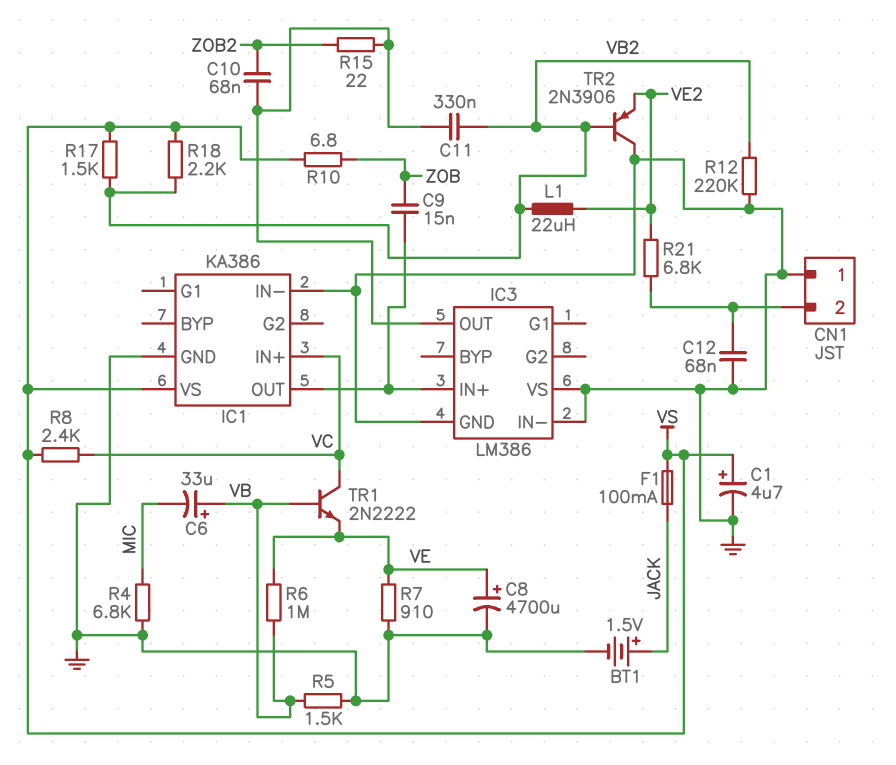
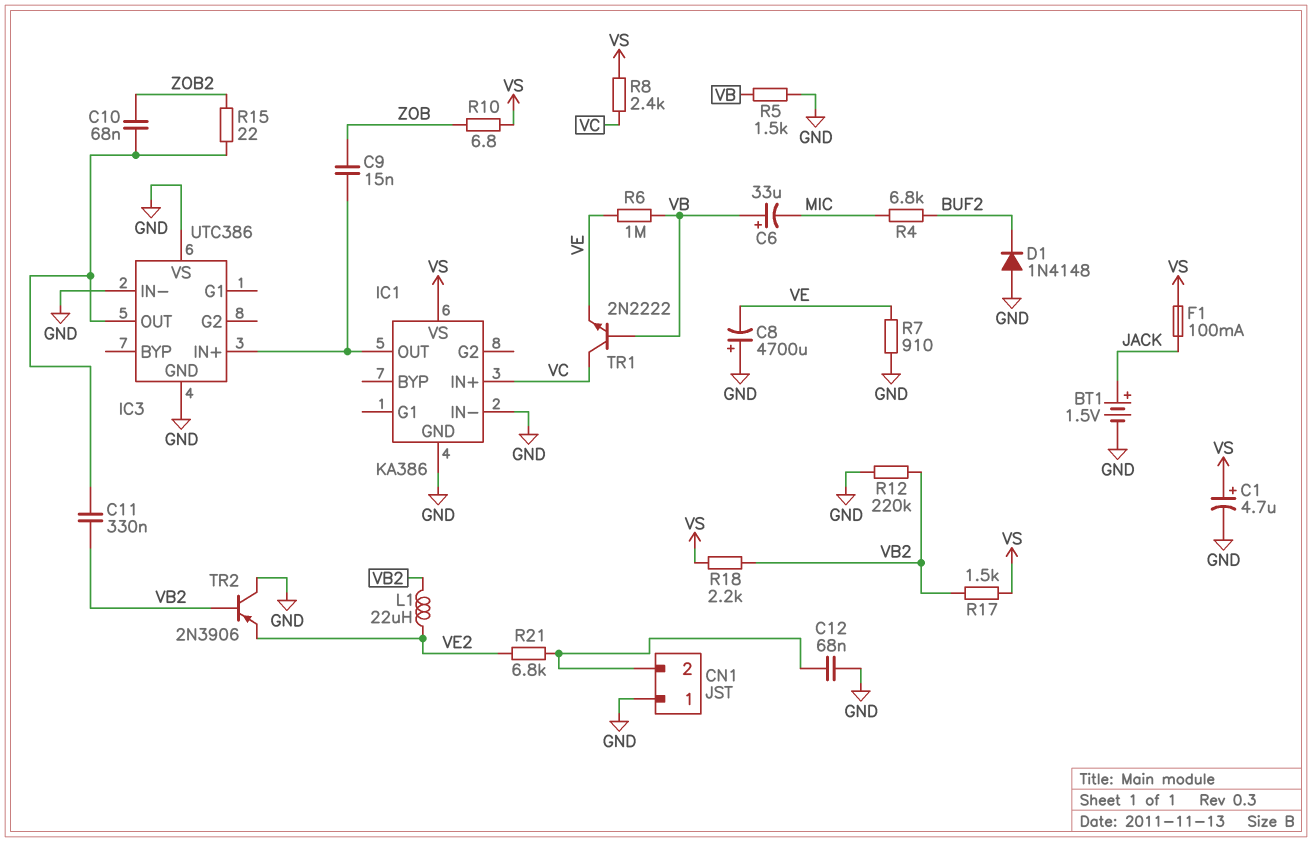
C8: 4700uF (plus VE, minus GND) -> 4700uF (plus GND, minus VE)
D1: none -> diode 1N4148 (A GND, K BUF2)
IC3: LM386 -> UTC386
R4: 6.8k (GND, MIC) -> 6.8k (BUF2, MIC)

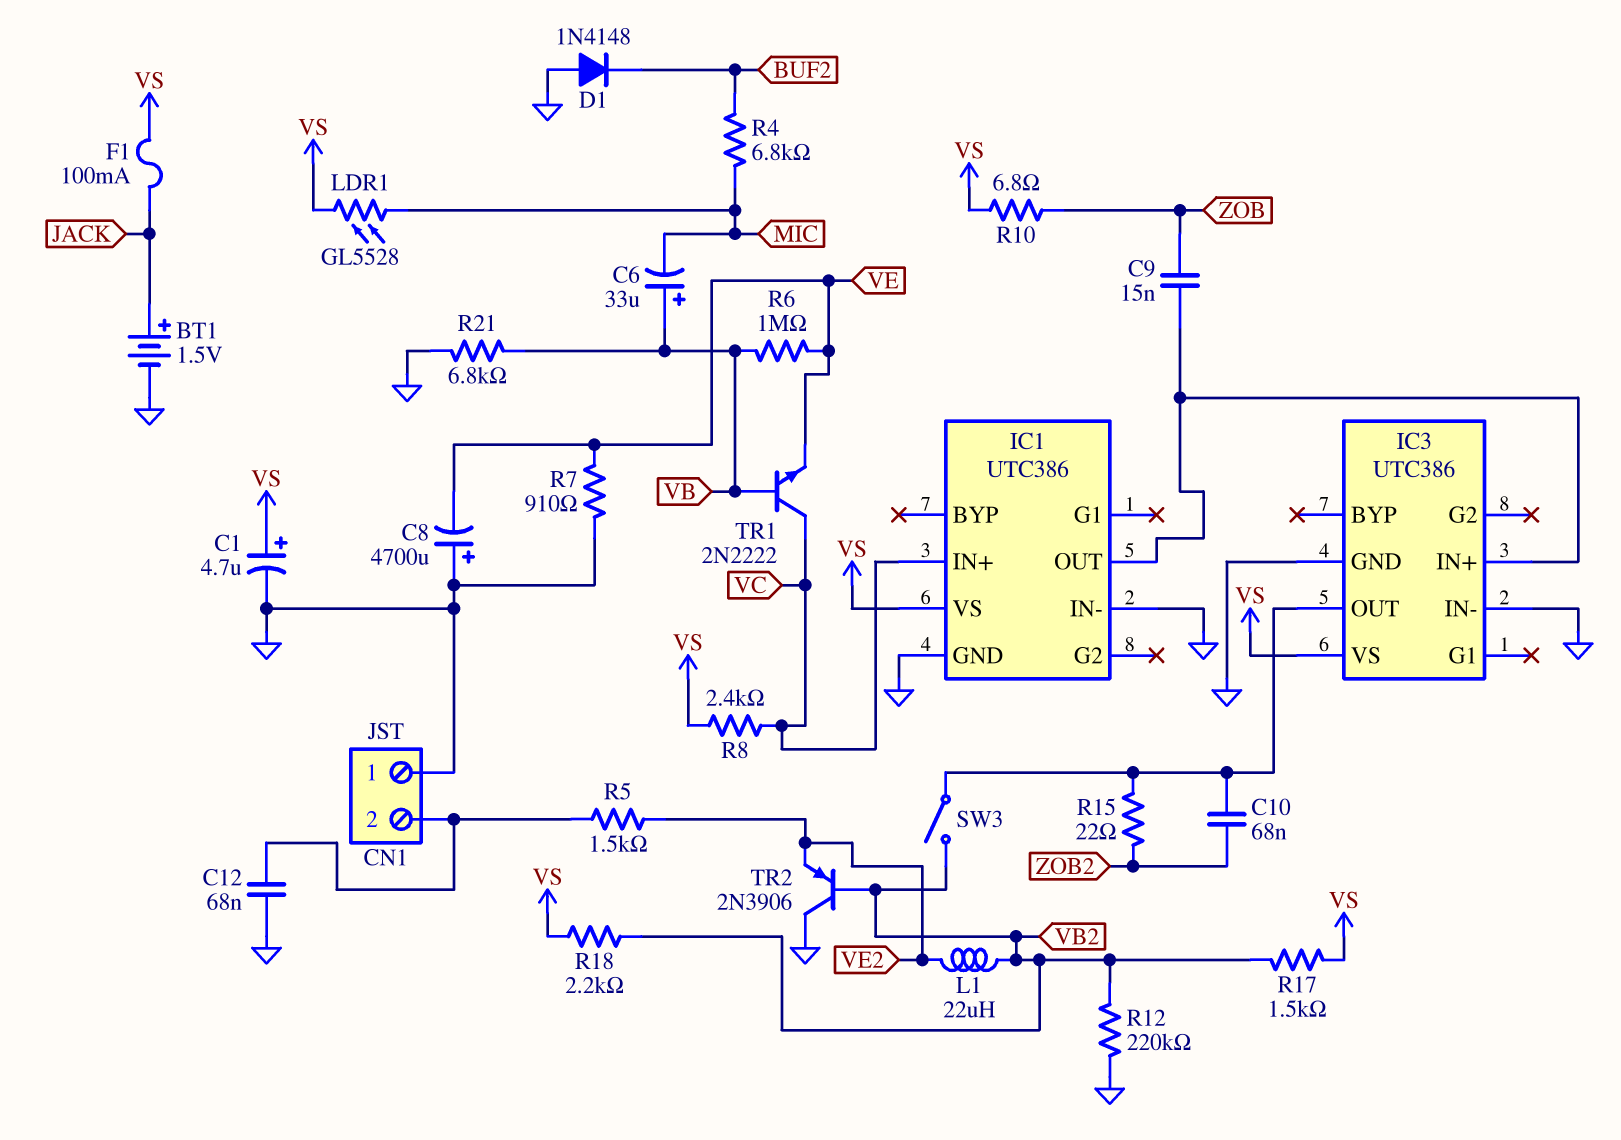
C11: 330nF (IC3/OUT, VB2) -> none
IC1: KA386 -> UTC386
IC3 pin VS: GND -> VS
LDR1: none -> GL5528 (MIC, VS)
R5: 1.5k (GND, VB) -> 1.5k (CN1/2, VE2)
R21: 6.8k (CN1/2, VE2) -> 6.8k (GND, VB)
SW3: none -> switch (IC3/OUT, VB2)

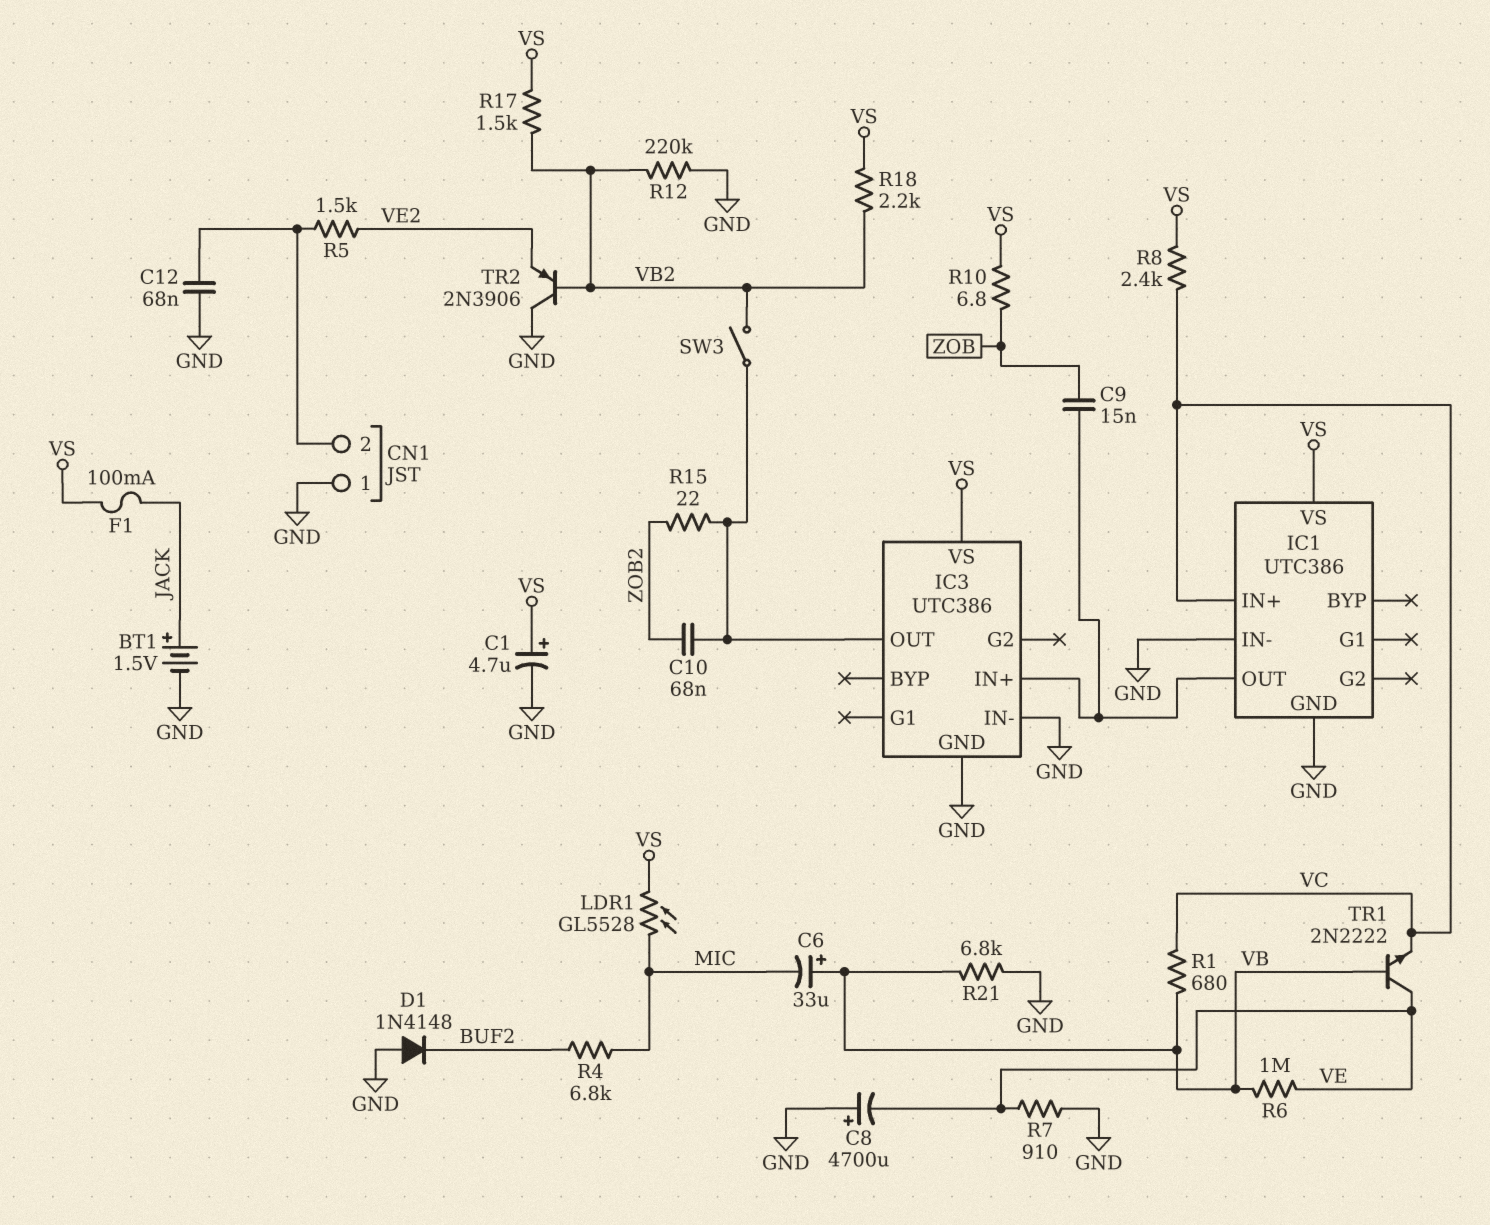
L1: 22uH (VB2, VE2) -> none
R1: none -> 680 (VB, VC)
TR1: NPN 2N2222 (B VB, C VC, E VE) -> NPN 2N2222 (B VB, C VE, E VC)

